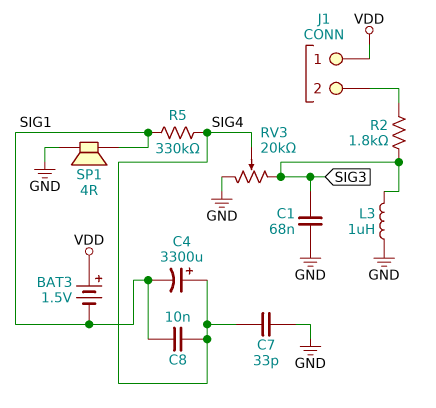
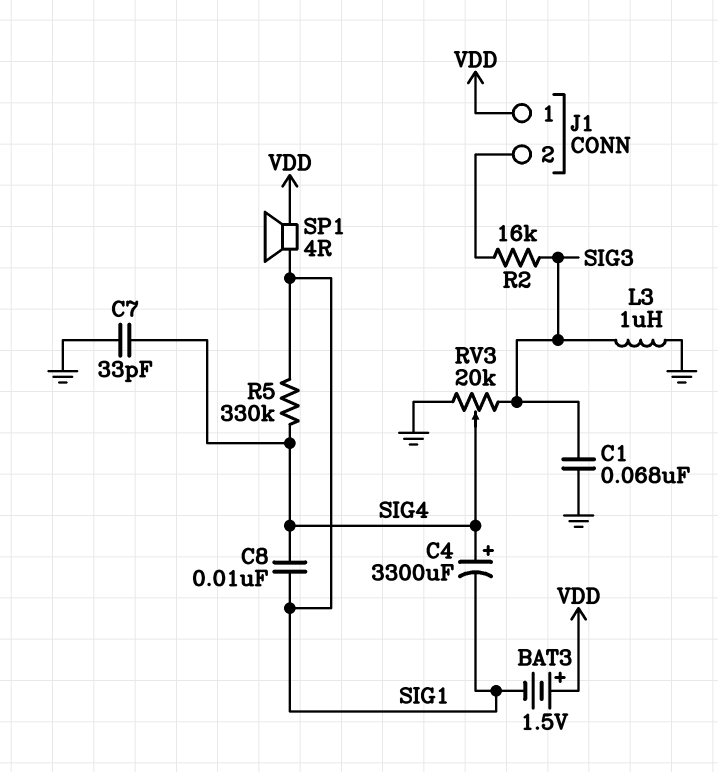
R2: 1.8k (J1/2, SIG3) -> 16k (J1/2, SIG3)
SP1: speaker 4R (GND, SIG1) -> speaker 4R (SIG1, VDD)

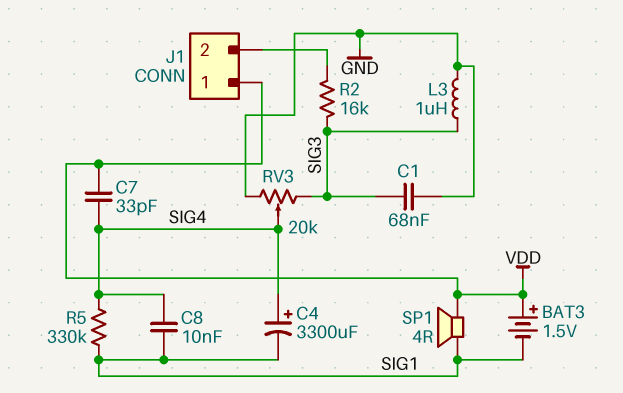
C7: 33pF (GND, SIG4) -> 33pF (SIG4, VDD)

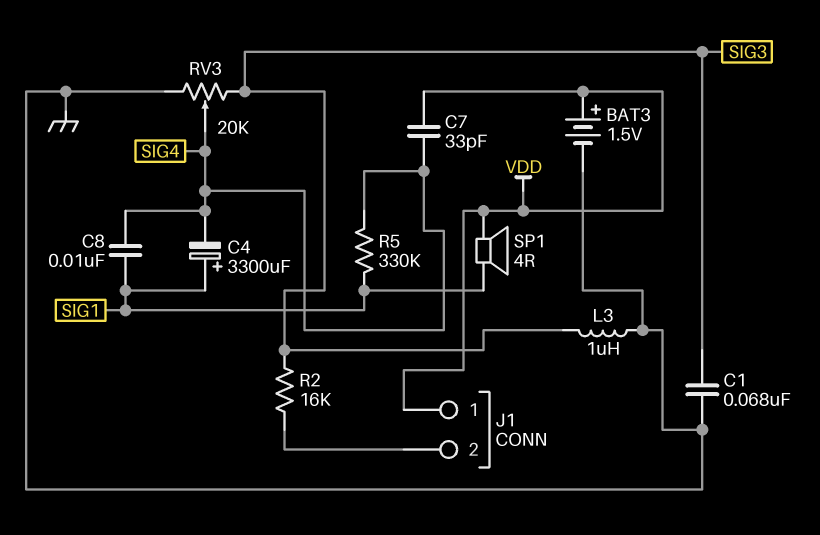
BAT3: 1.5V (plus VDD, minus SIG1) -> 1.5V (plus VDD, minus GND)
C4: 3300uF (plus SIG4, minus SIG1) -> 3300uF (plus SIG1, minus SIG4)

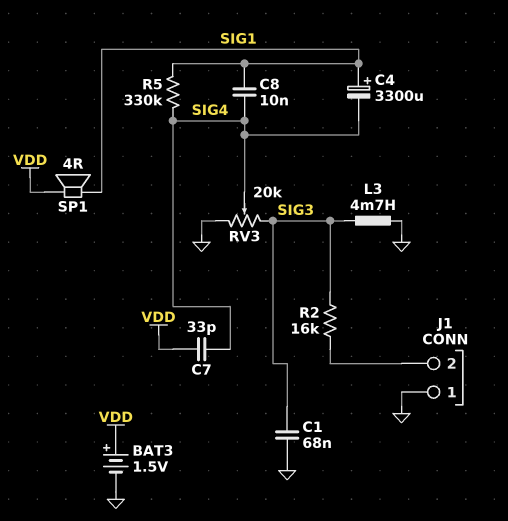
J1 pin 1: VDD -> GND
L3: 1uH (GND, SIG3) -> 4.7mH (GND, SIG3)

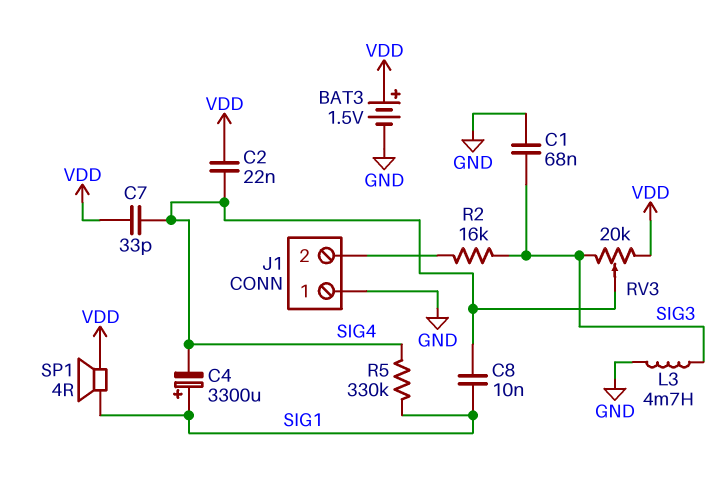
C2: none -> 22nF (SIG4, VDD)
RV3: 20k (GND, SIG3, wiper SIG4) -> 20k (SIG3, VDD, wiper SIG4)

